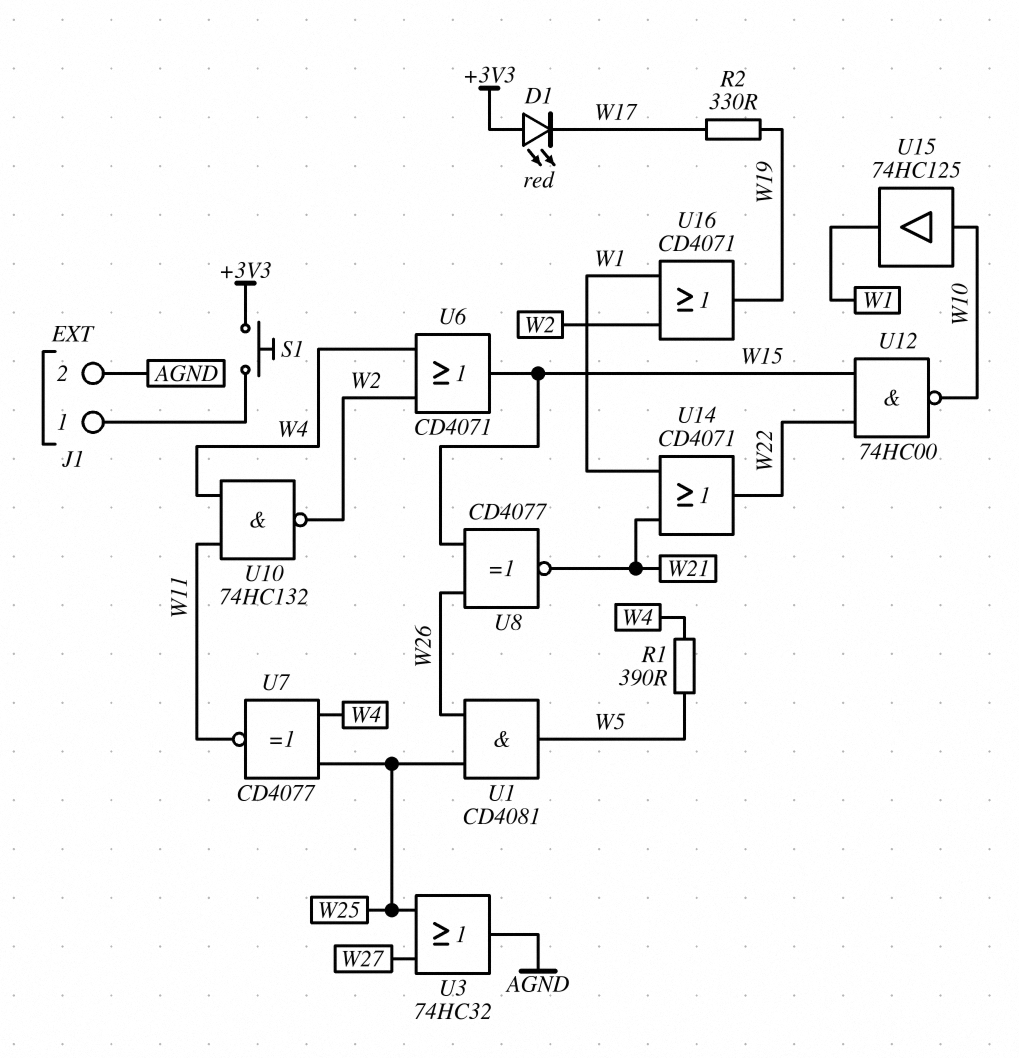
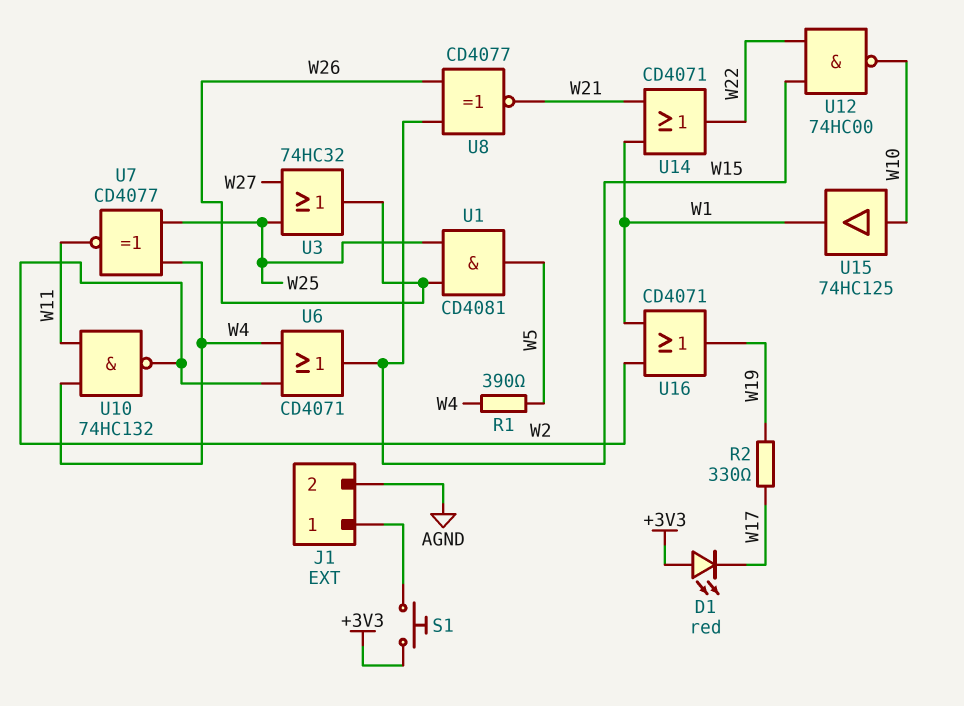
U3: OR 74HC32 (in W25, in W27, out AGND) -> OR 74HC32 (in W25, in W27, out W26)

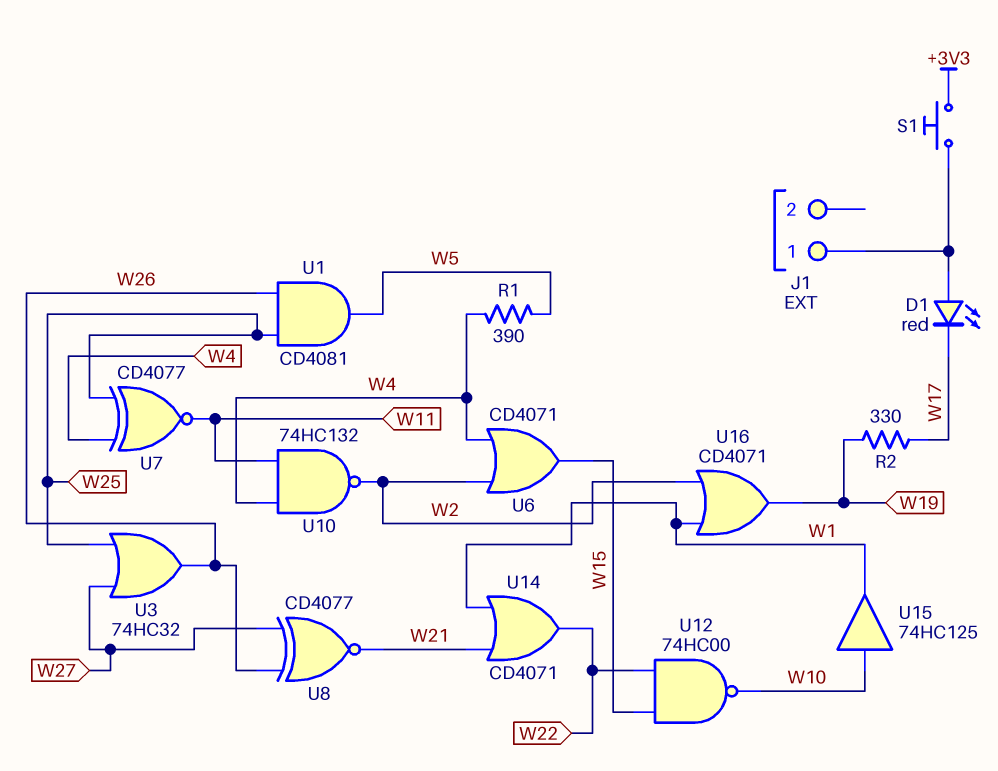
D1: LED red (A +3V3, K W17) -> LED red (A J1/1, K W17)
J1 pin 2: AGND -> none
U8: XNOR CD4077 (in W15, in W26, out W21) -> XNOR CD4077 (in W26, in W27, out W21)

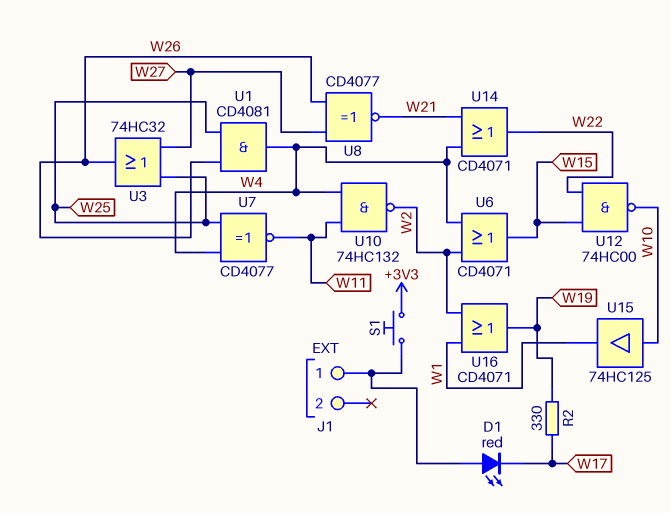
R1: 390 (W4, W5) -> none
U1: AND CD4081 (in W25, in W26, out W5) -> AND CD4081 (in W25, in W26, out W4)
U14: OR CD4071 (in W1, in W21, out W22) -> OR CD4071 (in W4, in W21, out W22)

